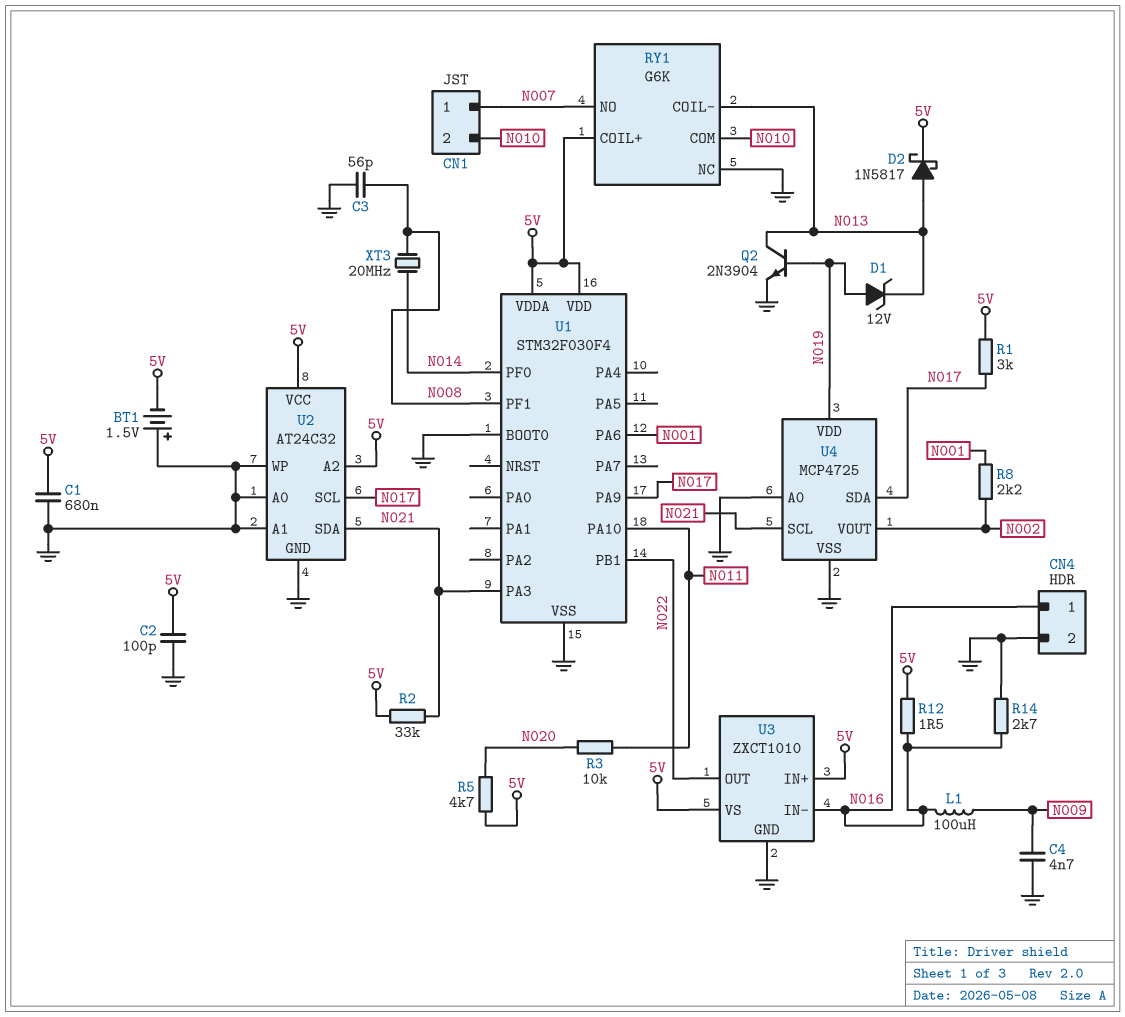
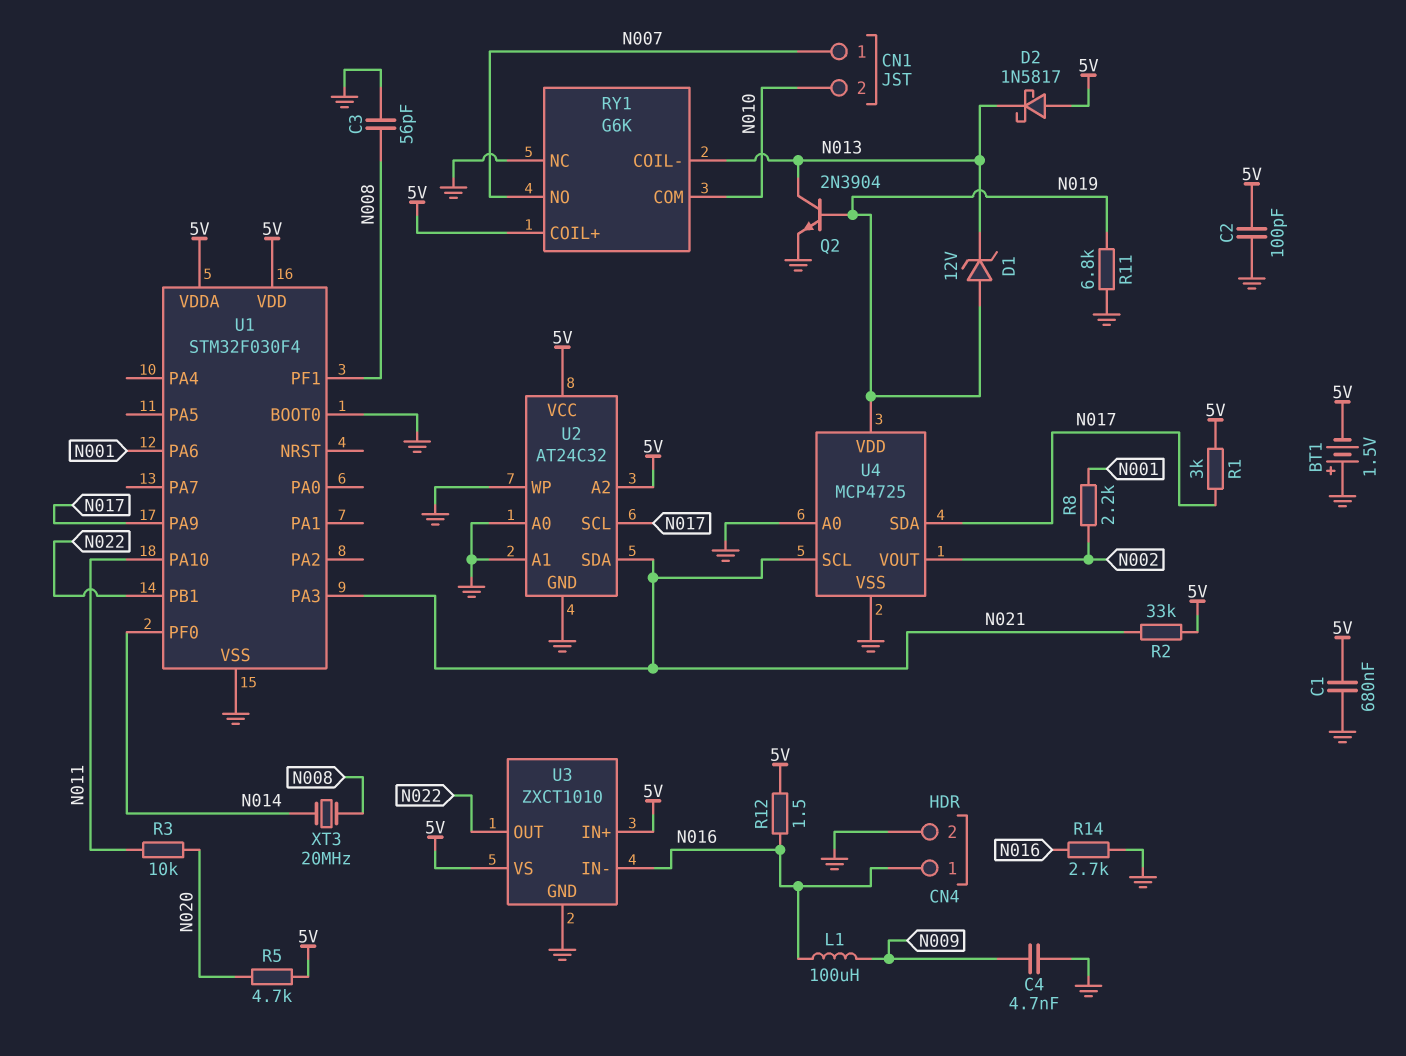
D2: schottky 1N5817 (A N013, K 5V) -> schottky 1N5817 (A 5V, K N013)
R11: none -> 6.8k (GND, N019)

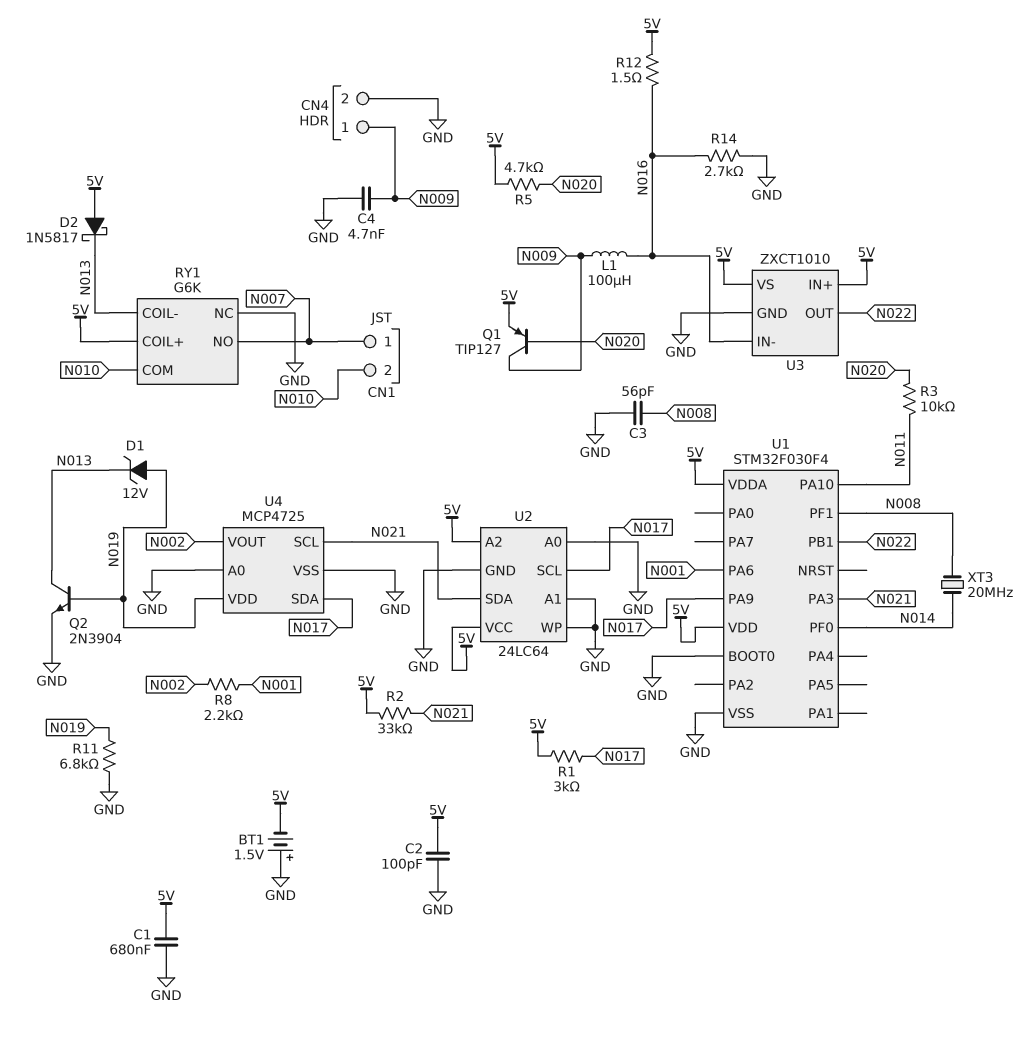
CN4 pin 1: N016 -> N009
Q1: none -> PNP TIP127 (B N020, C N009, E 5V)
U2: AT24C32 -> 24LC64

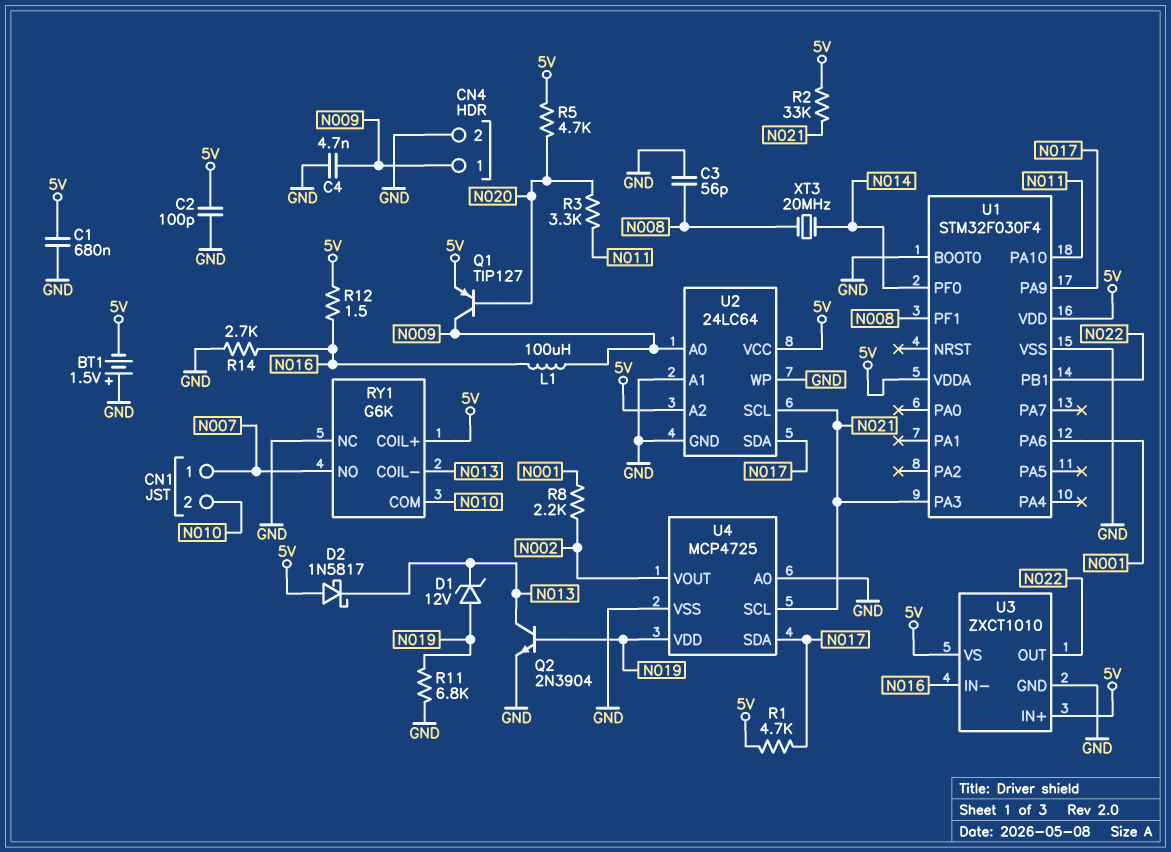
R1: 3k (5V, N017) -> 4.7k (5V, N017)
R3: 10k (N011, N020) -> 3.3k (N011, N020)
U2 pin A0: GND -> N009
U2 pin SCL: N017 -> N021
U2 pin SDA: N021 -> N017

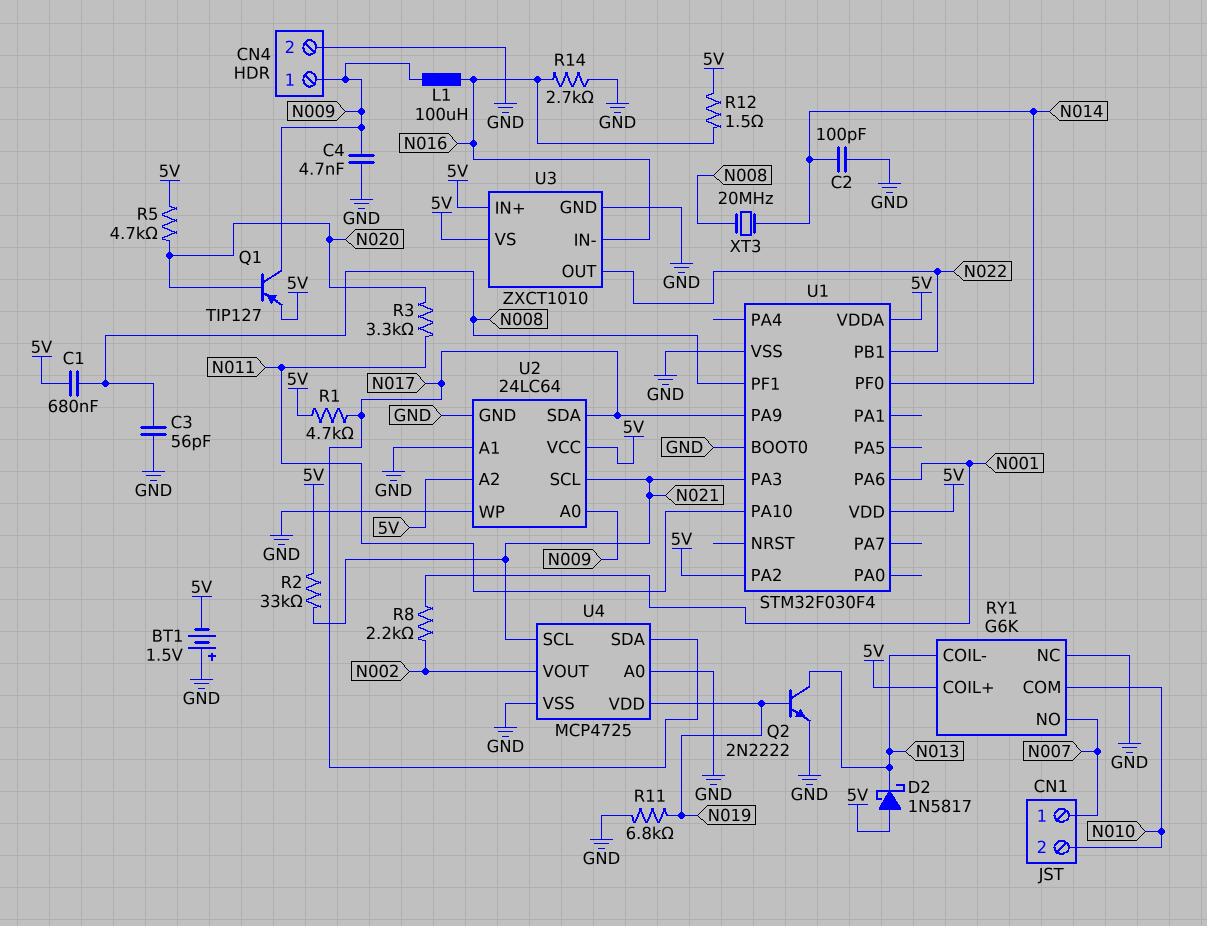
C1: 680nF (5V, GND) -> 680nF (5V, N008)
C2: 100pF (5V, GND) -> 100pF (GND, N014)
D1: zener 12V (A N019, K N013) -> none
Q2: NPN 2N3904 (B N019, C N013, E GND) -> NPN 2N2222 (B N019, C N013, E GND)
U1 pin PA2: none -> 5V

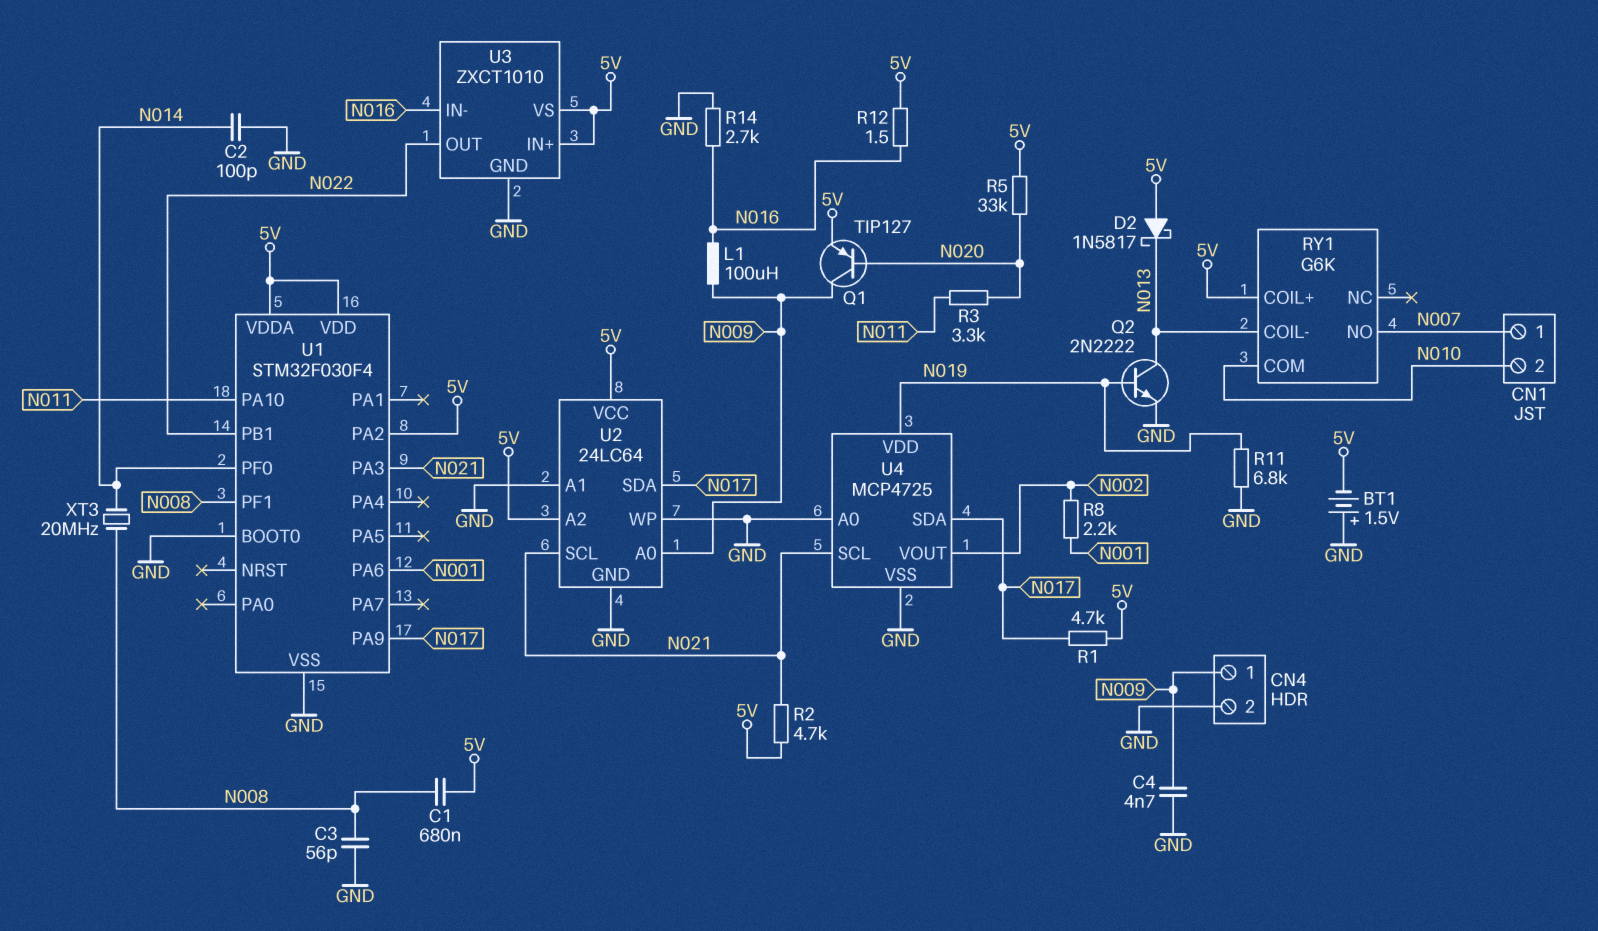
R2: 33k (5V, N021) -> 4.7k (5V, N021)
R5: 4.7k (5V, N020) -> 33k (5V, N020)
RY1 pin NC: GND -> none

